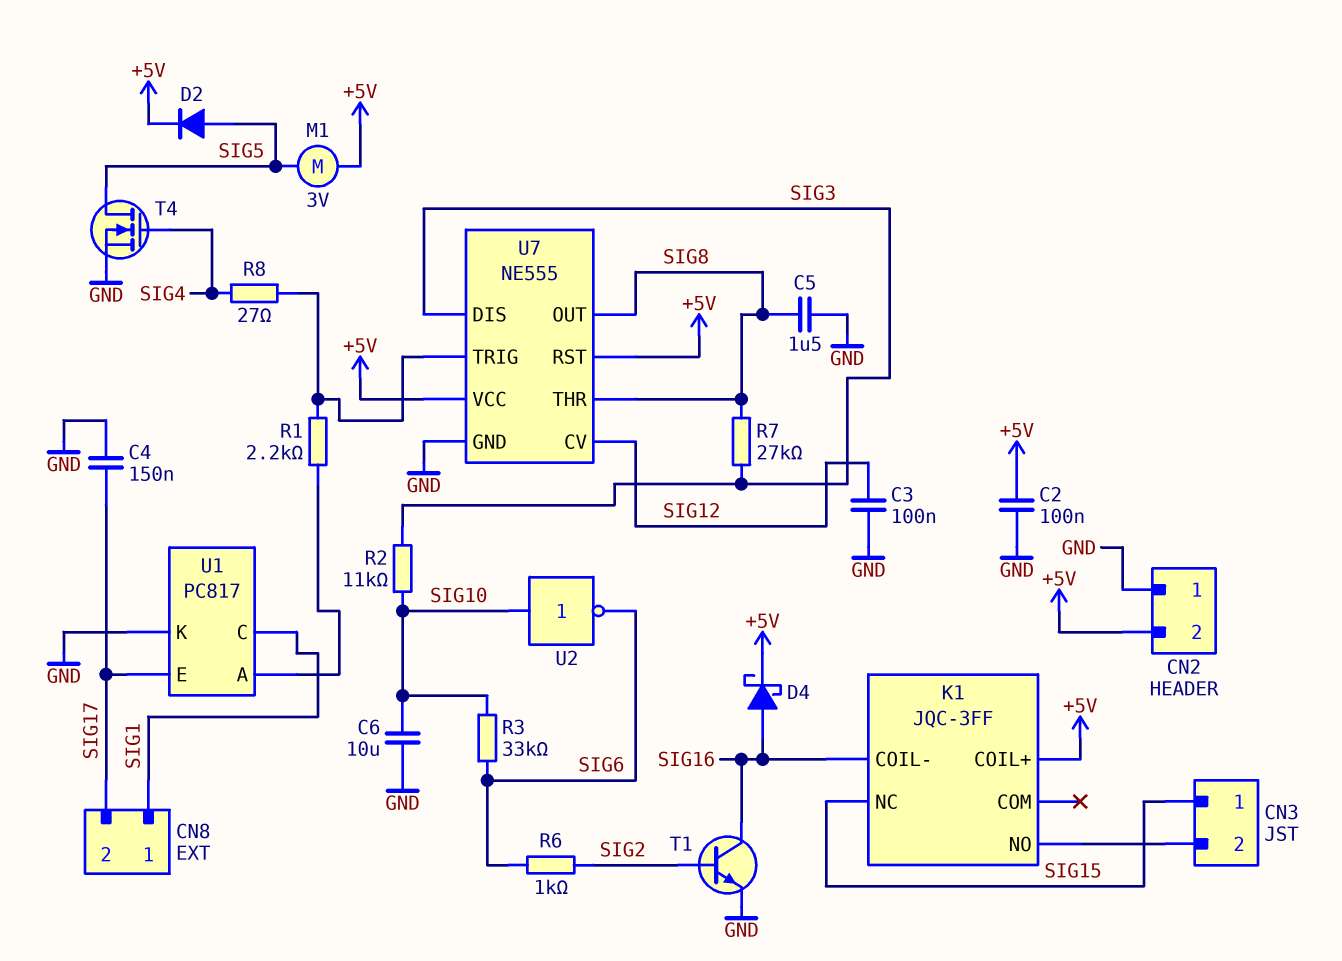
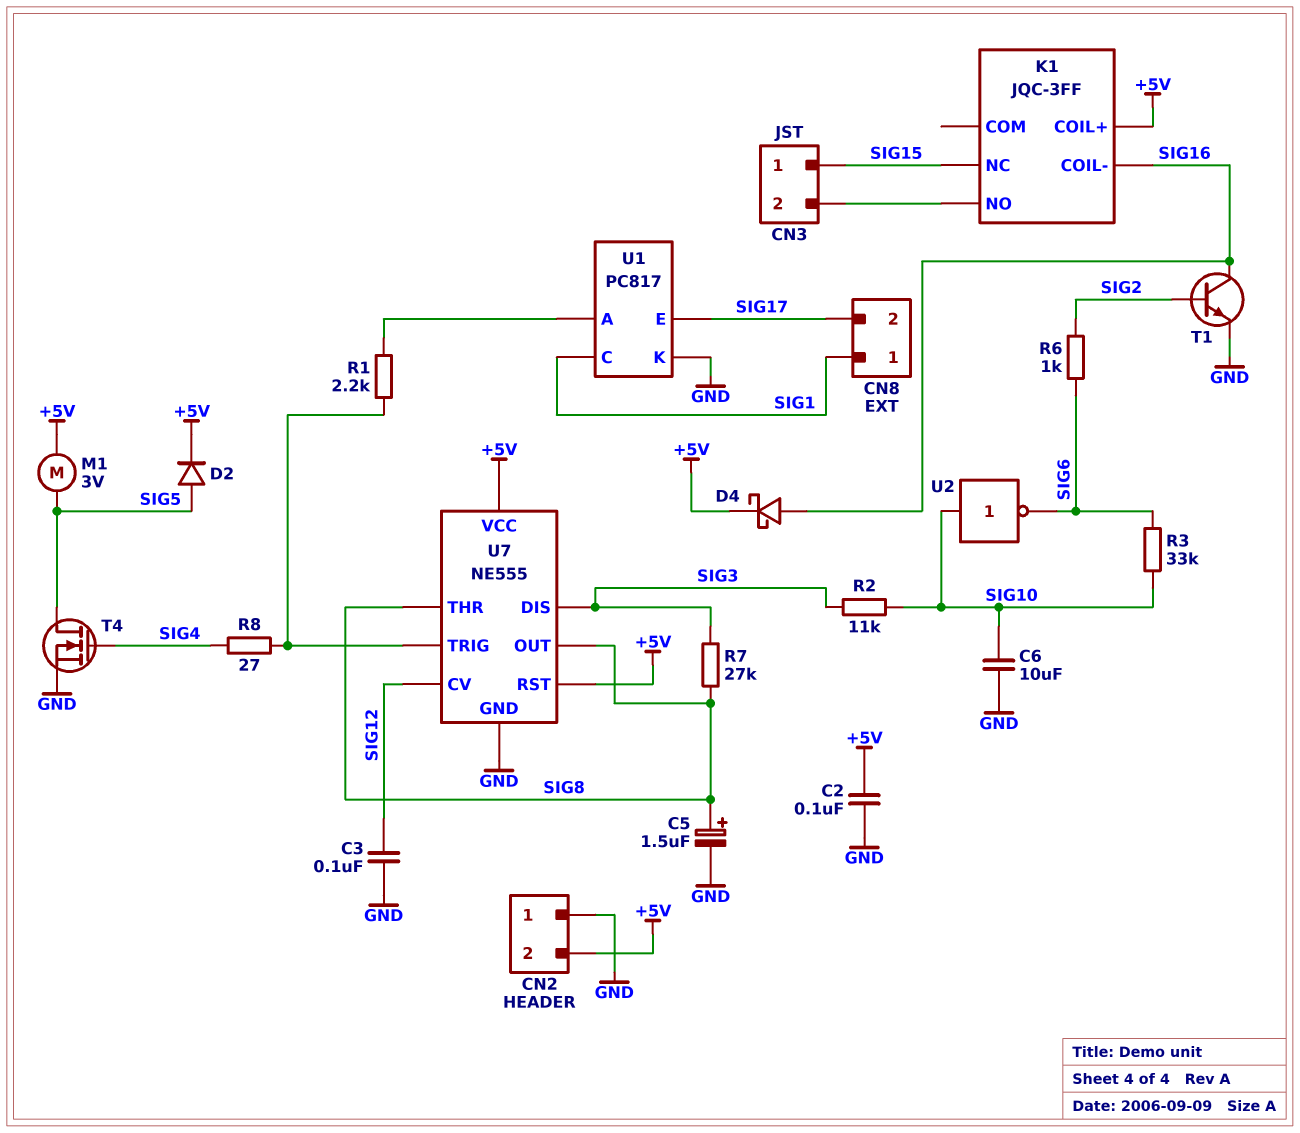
C4: 150nF (GND, SIG17) -> none
C5: 1.5uF (GND, SIG8) -> 1.5uF (plus SIG8, minus GND)

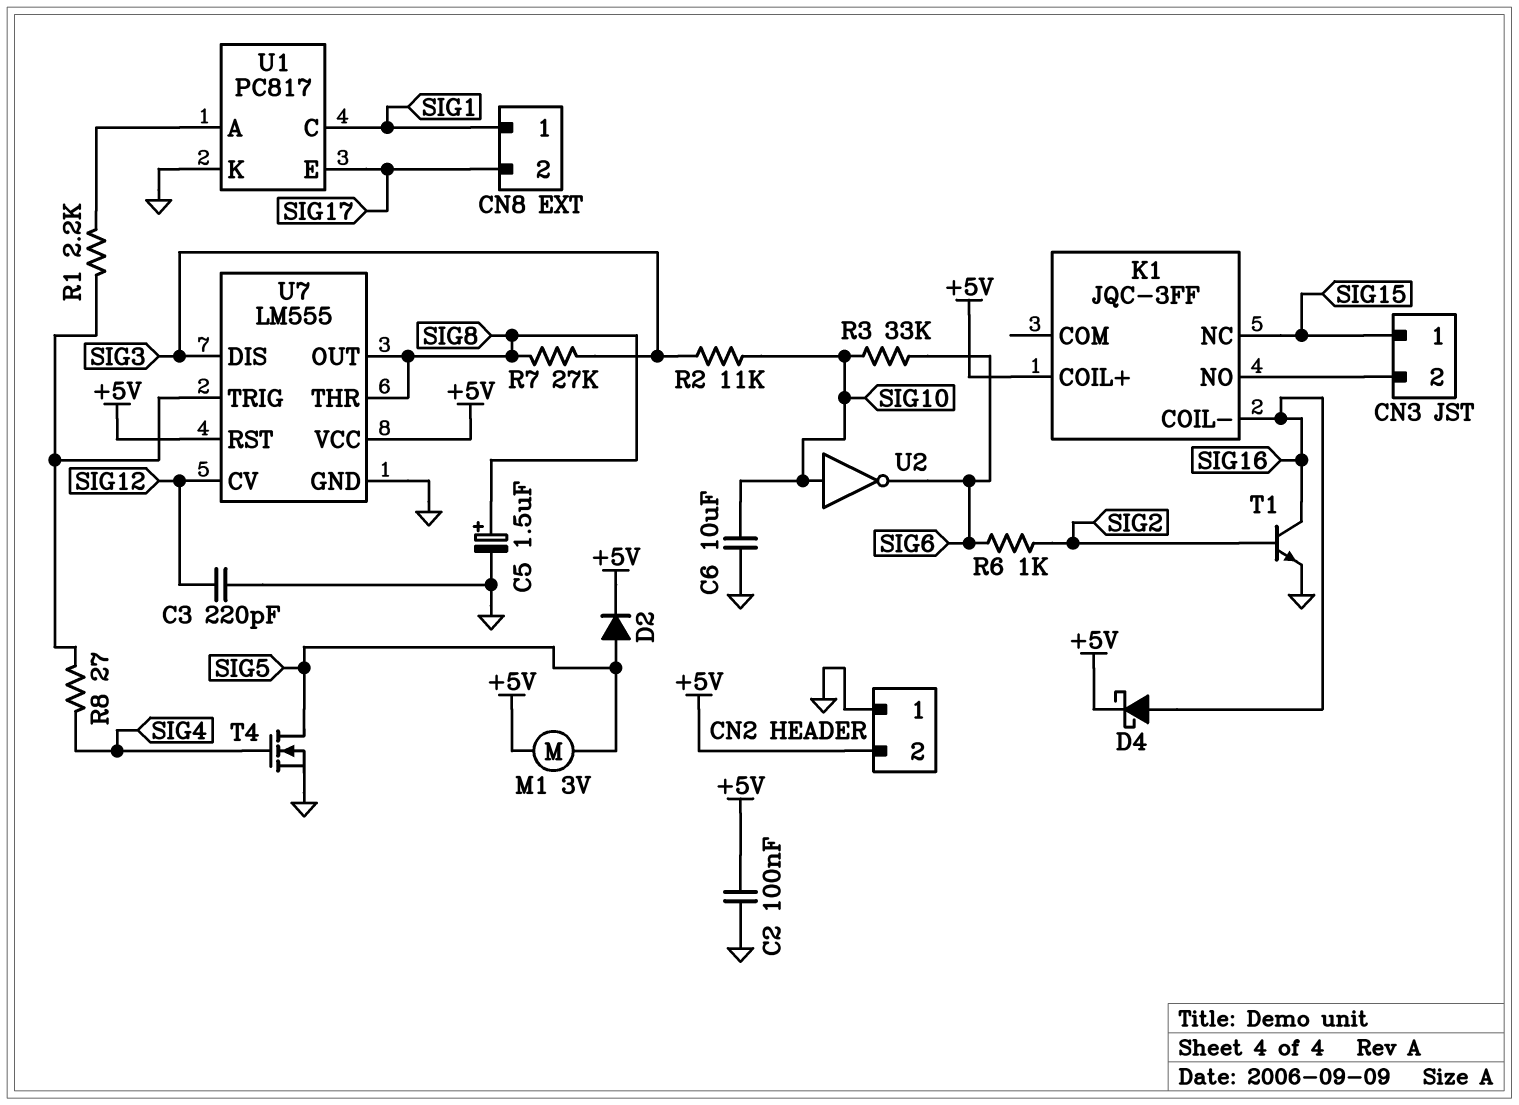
C3: 100nF (GND, SIG12) -> 220pF (GND, SIG12)
U7: NE555 -> LM555

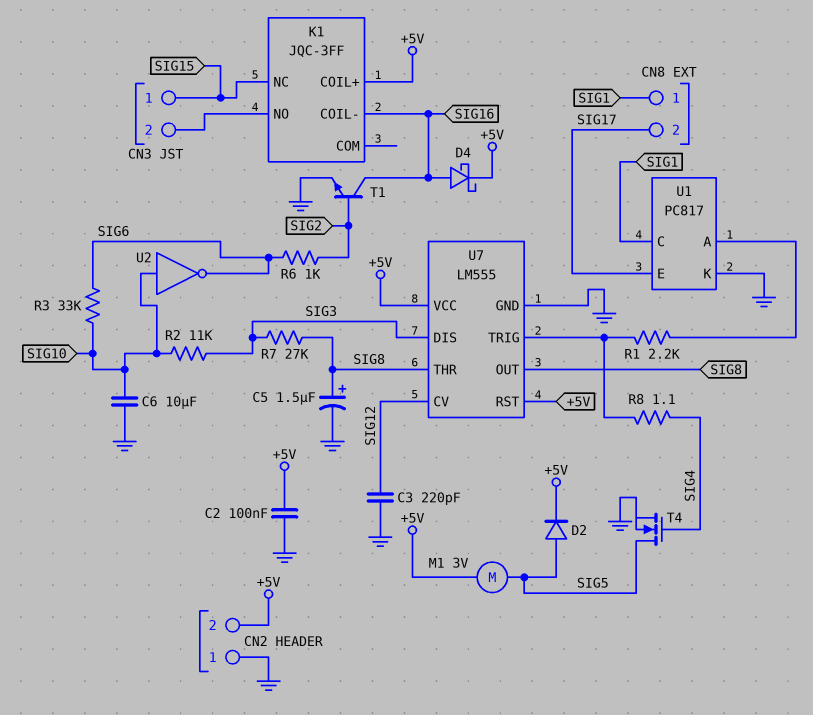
R8: 27 (SIG4, U7/TRIG) -> 1.1 (SIG4, U7/TRIG)

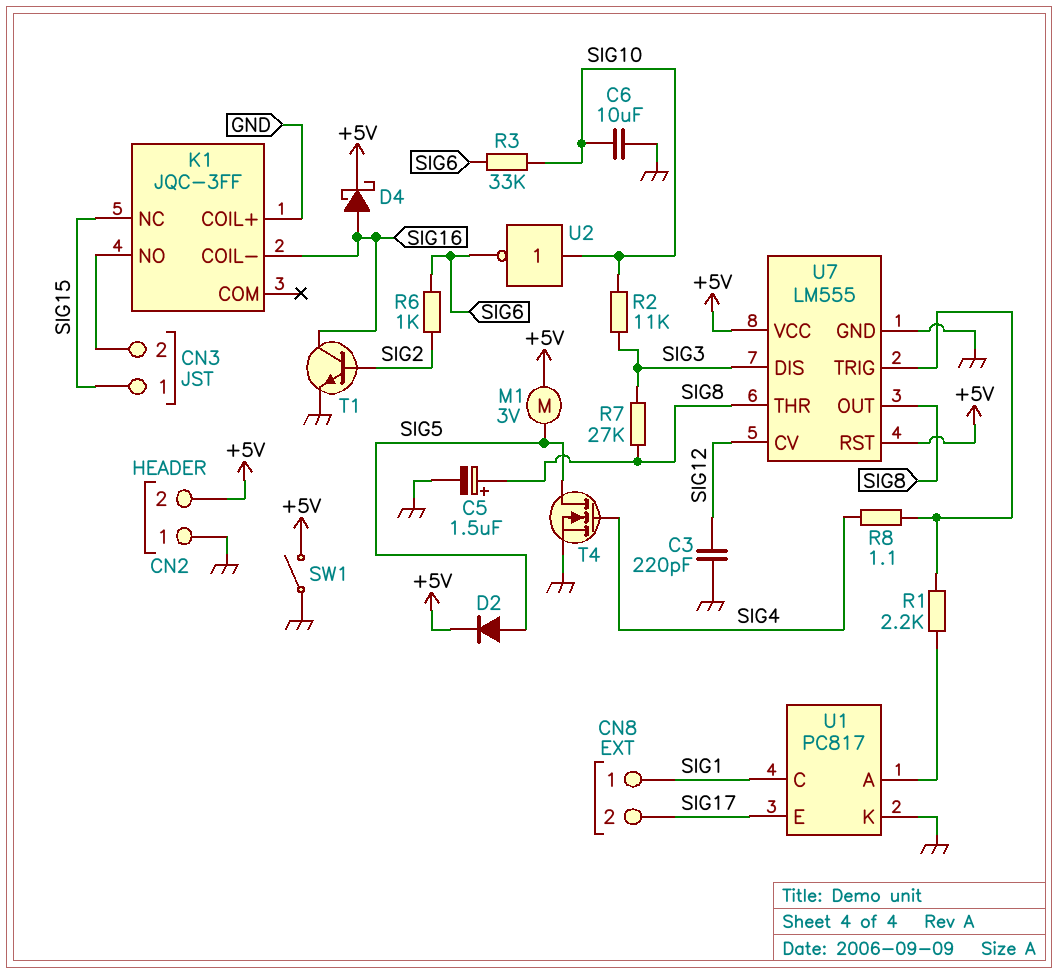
C2: 100nF (+5V, GND) -> none
K1 pin COIL+: +5V -> GND
SW1: none -> switch (+5V, GND)

